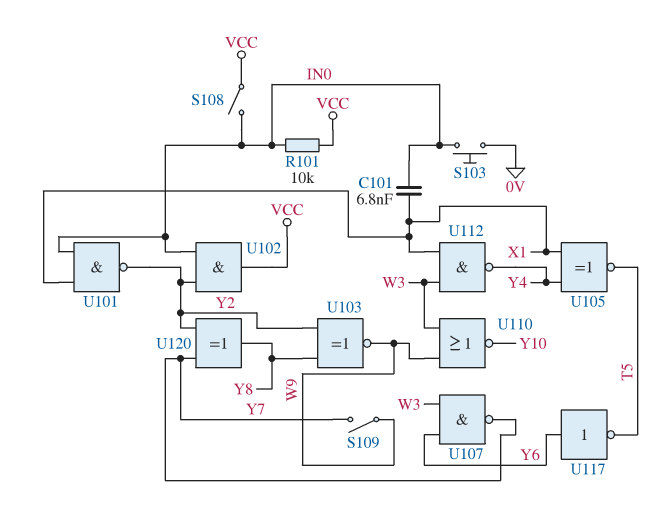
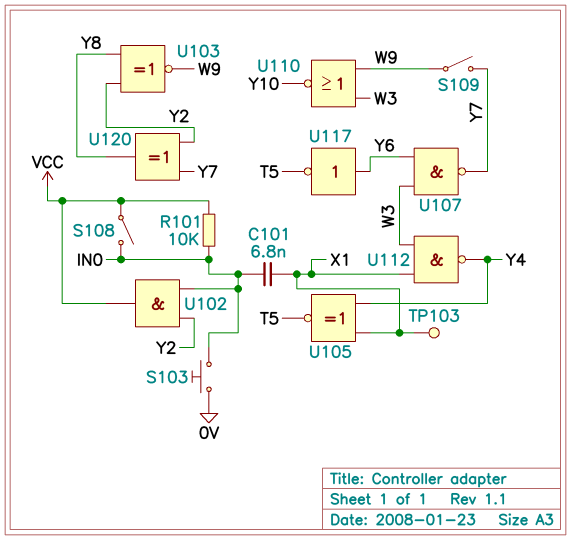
TP103: none -> test point (X1)
U101: NAND (in IN0, in X1, out Y2) -> none

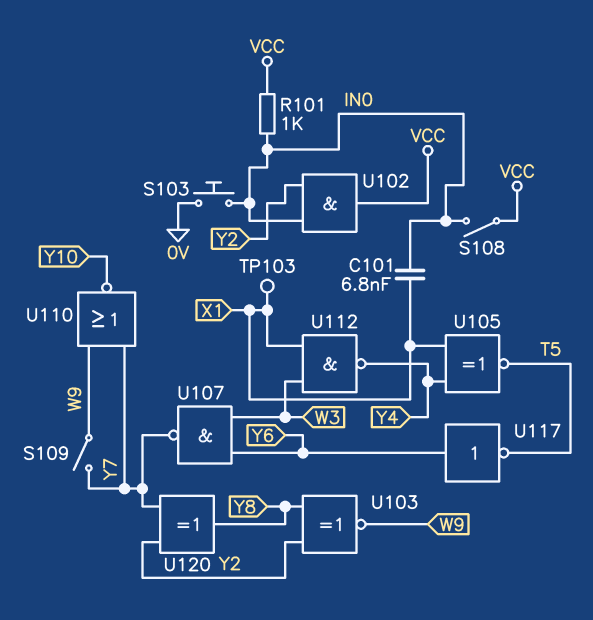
R101: 10k (IN0, VCC) -> 1k (IN0, VCC)
U110: NOR (in W3, in W9, out Y10) -> NOR (in W9, in Y7, out Y10)

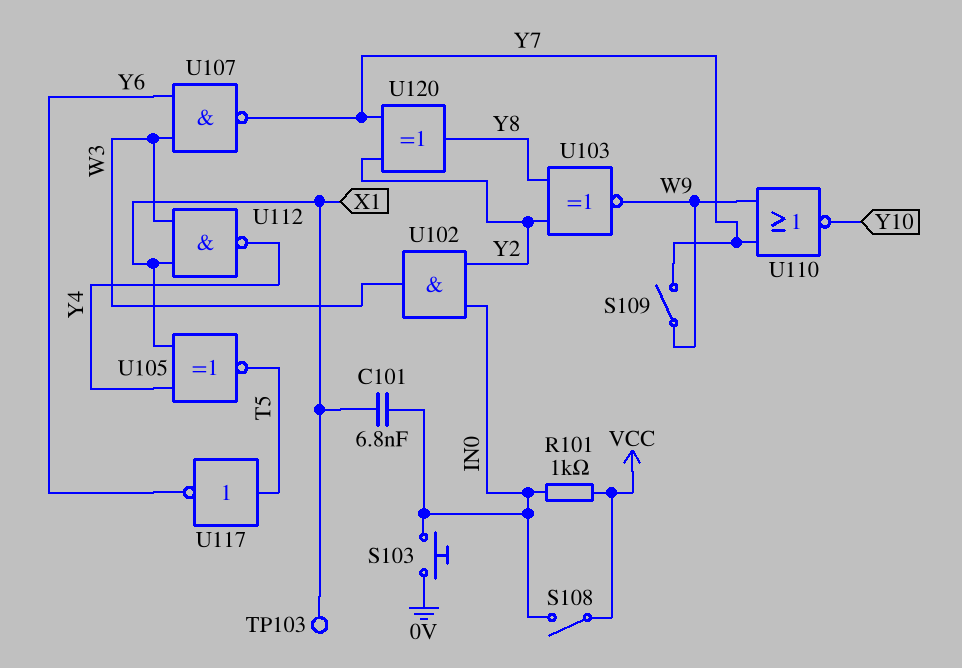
U102: AND (in IN0, in Y2, out VCC) -> AND (in IN0, in Y2, out W3)
U117: NOT (in Y6, out T5) -> NOT (in T5, out Y6)

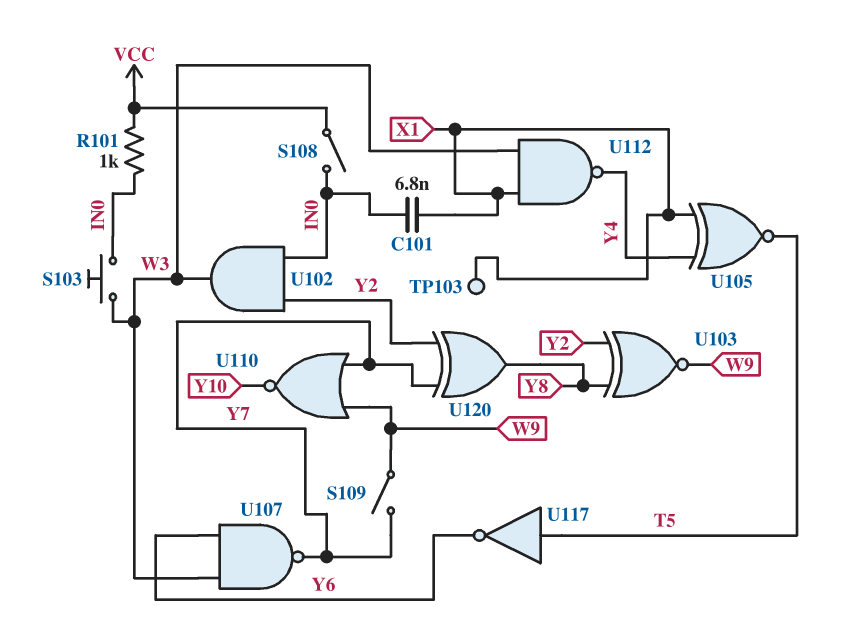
S103: button (0V, IN0) -> button (IN0, W3)

